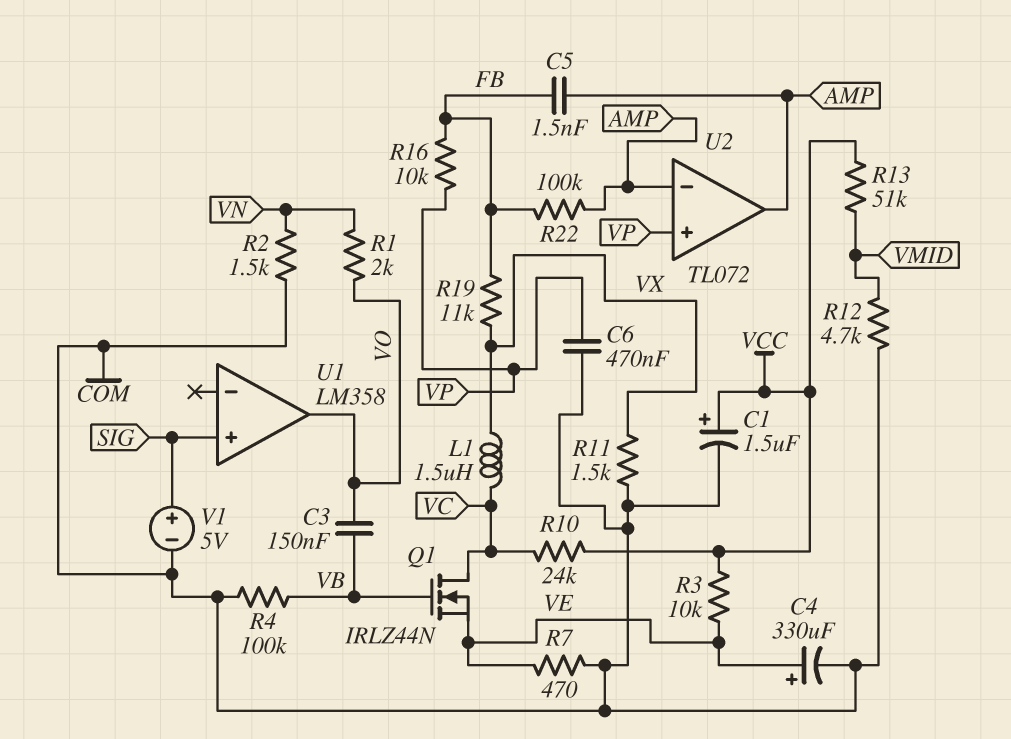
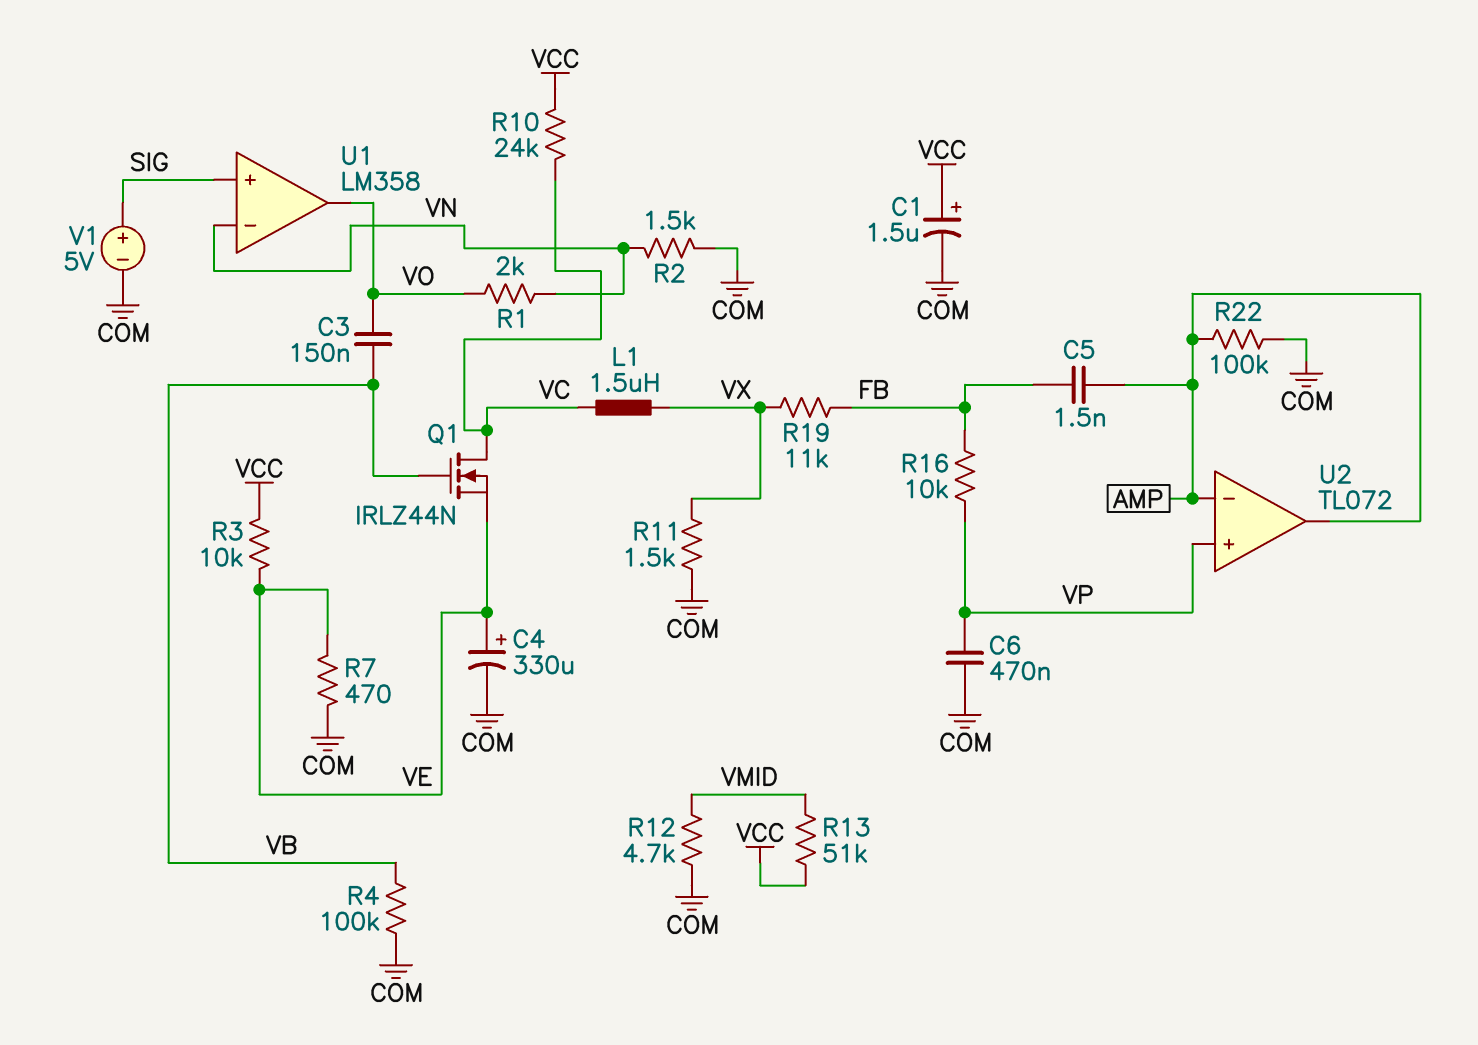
R22: 100k (AMP, FB) -> 100k (AMP, COM)
U1 pin in-: none -> VN

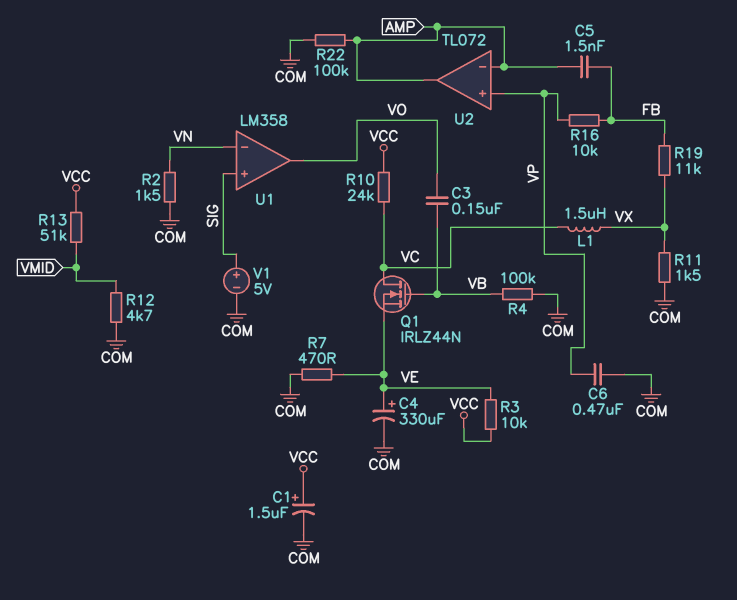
R1: 2k (VN, VO) -> none

